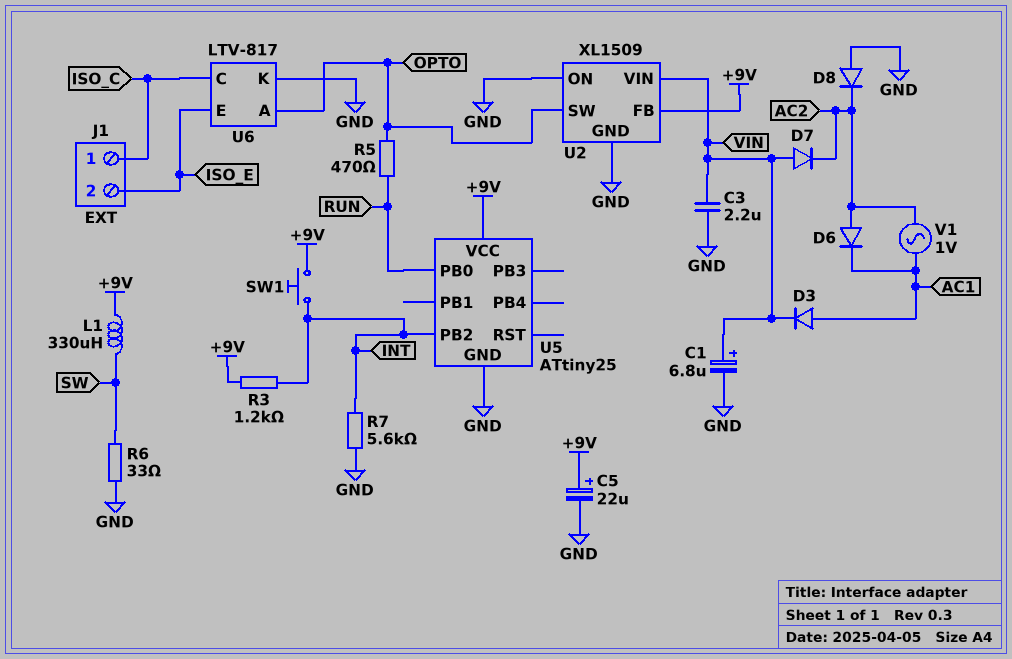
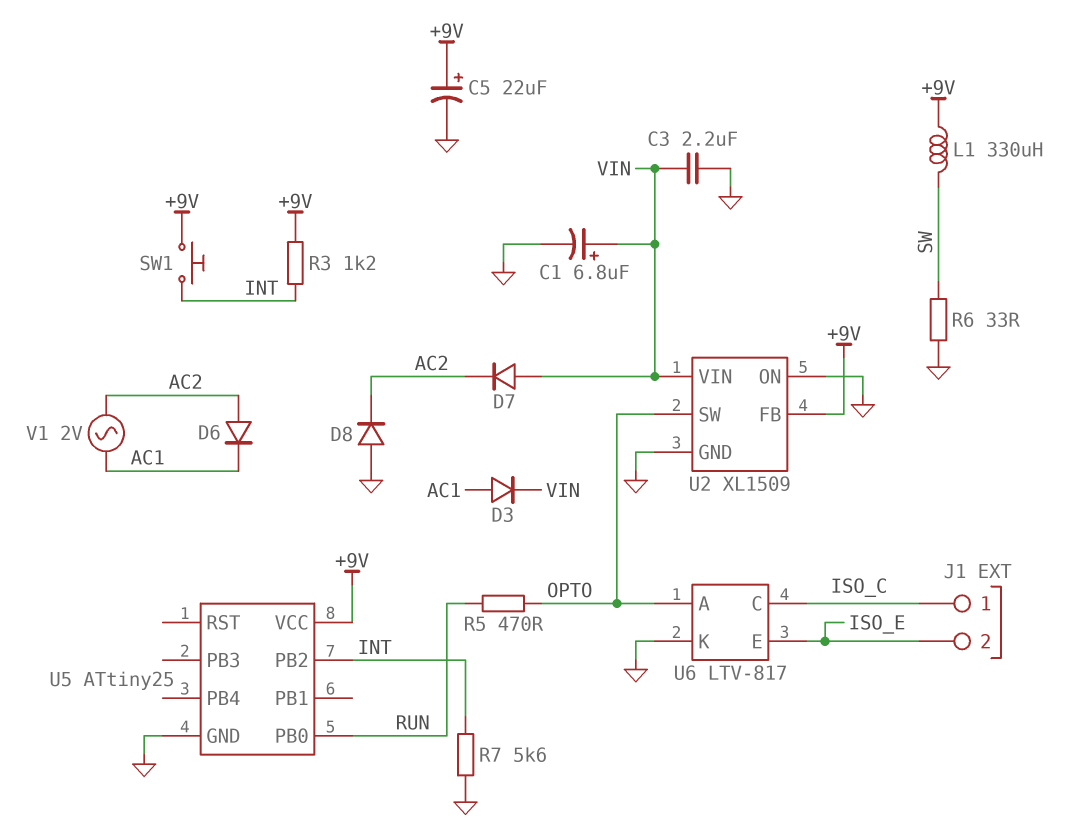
V1: AC 1V (AC1, AC2) -> AC 2V (AC1, AC2)

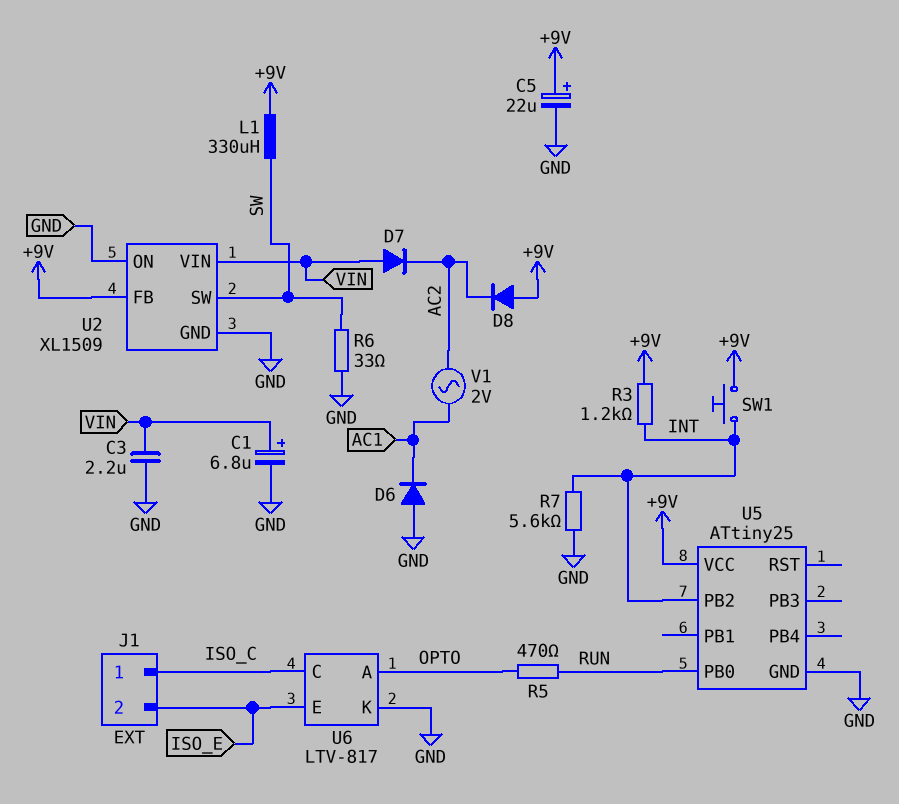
D3: diode (A AC1, K VIN) -> none
D6: diode (A AC2, K AC1) -> diode (A GND, K AC1)
D8: diode (A GND, K AC2) -> diode (A +9V, K AC2)
U2 pin SW: OPTO -> SW

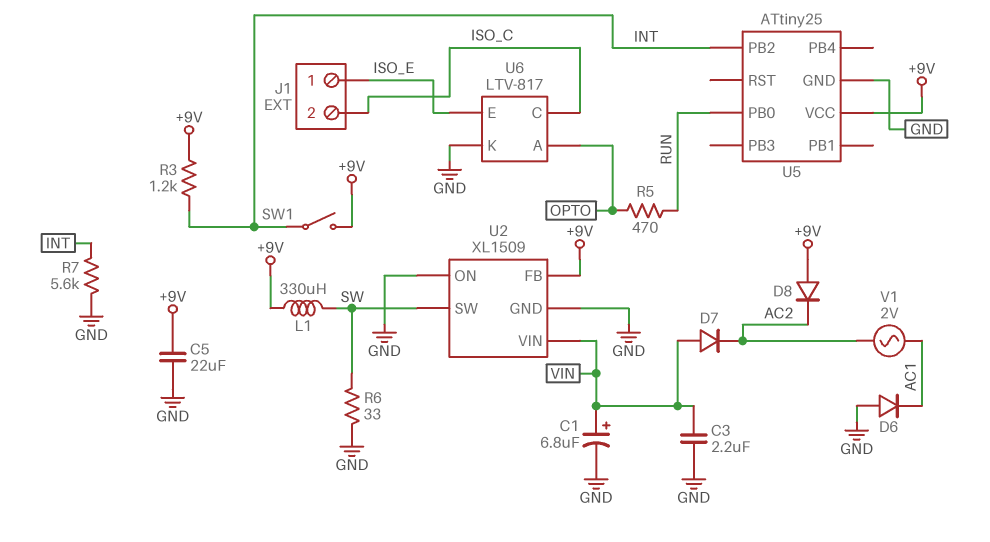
C5: 22uF (plus +9V, minus GND) -> 22uF (+9V, GND)
J1 pin 1: ISO_C -> ISO_E
J1 pin 2: ISO_E -> ISO_C
SW1: button (+9V, INT) -> switch (+9V, INT)

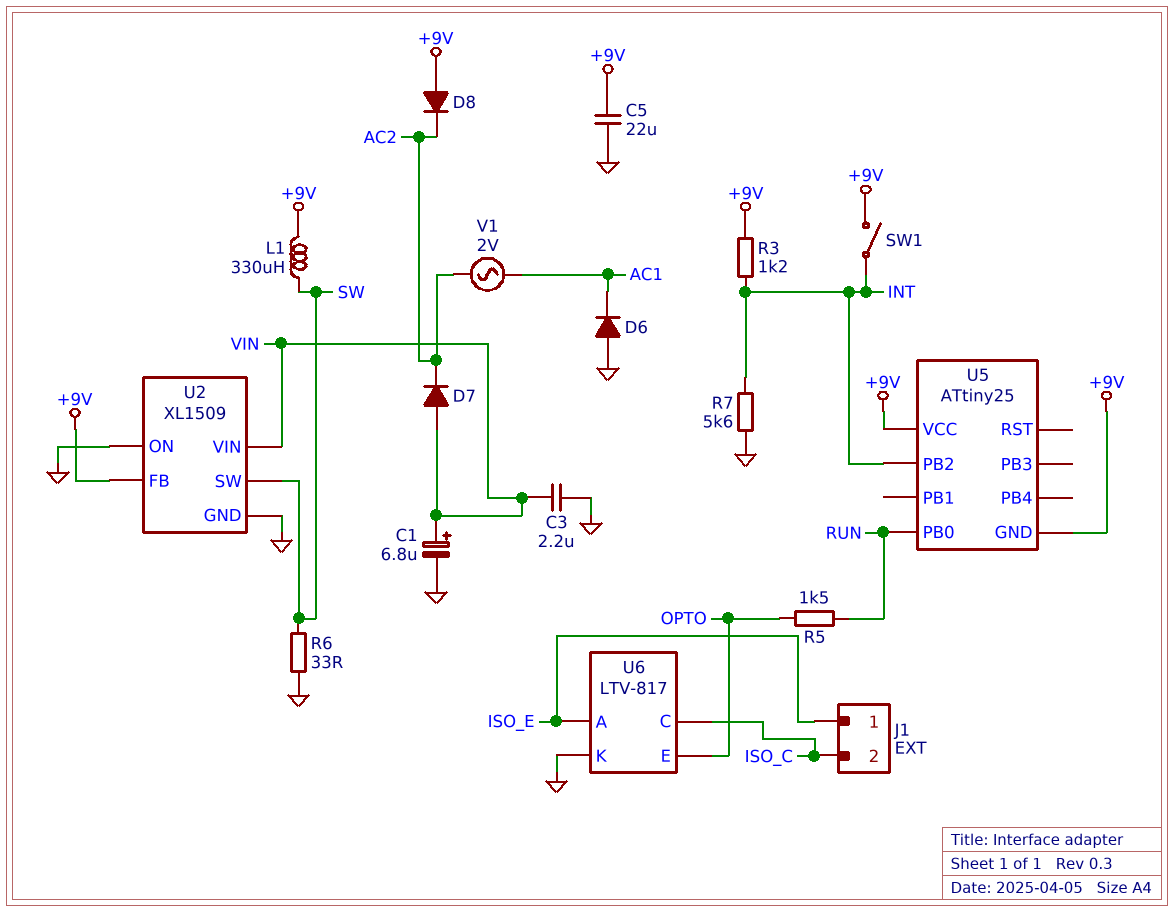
R5: 470 (OPTO, RUN) -> 1.5k (OPTO, RUN)
U5 pin GND: GND -> +9V
U6 pin A: OPTO -> ISO_E
U6 pin E: ISO_E -> OPTO

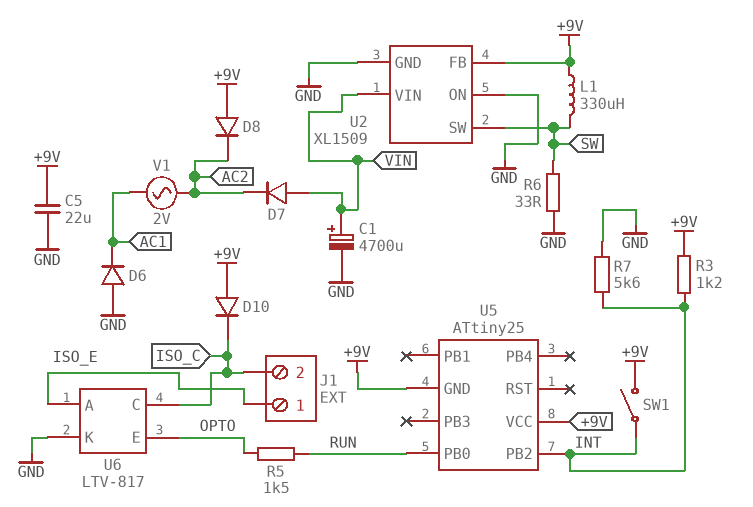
C1: 6.8uF (plus VIN, minus GND) -> 4700uF (plus VIN, minus GND)
C3: 2.2uF (GND, VIN) -> none
D10: none -> diode (A +9V, K ISO_C)

